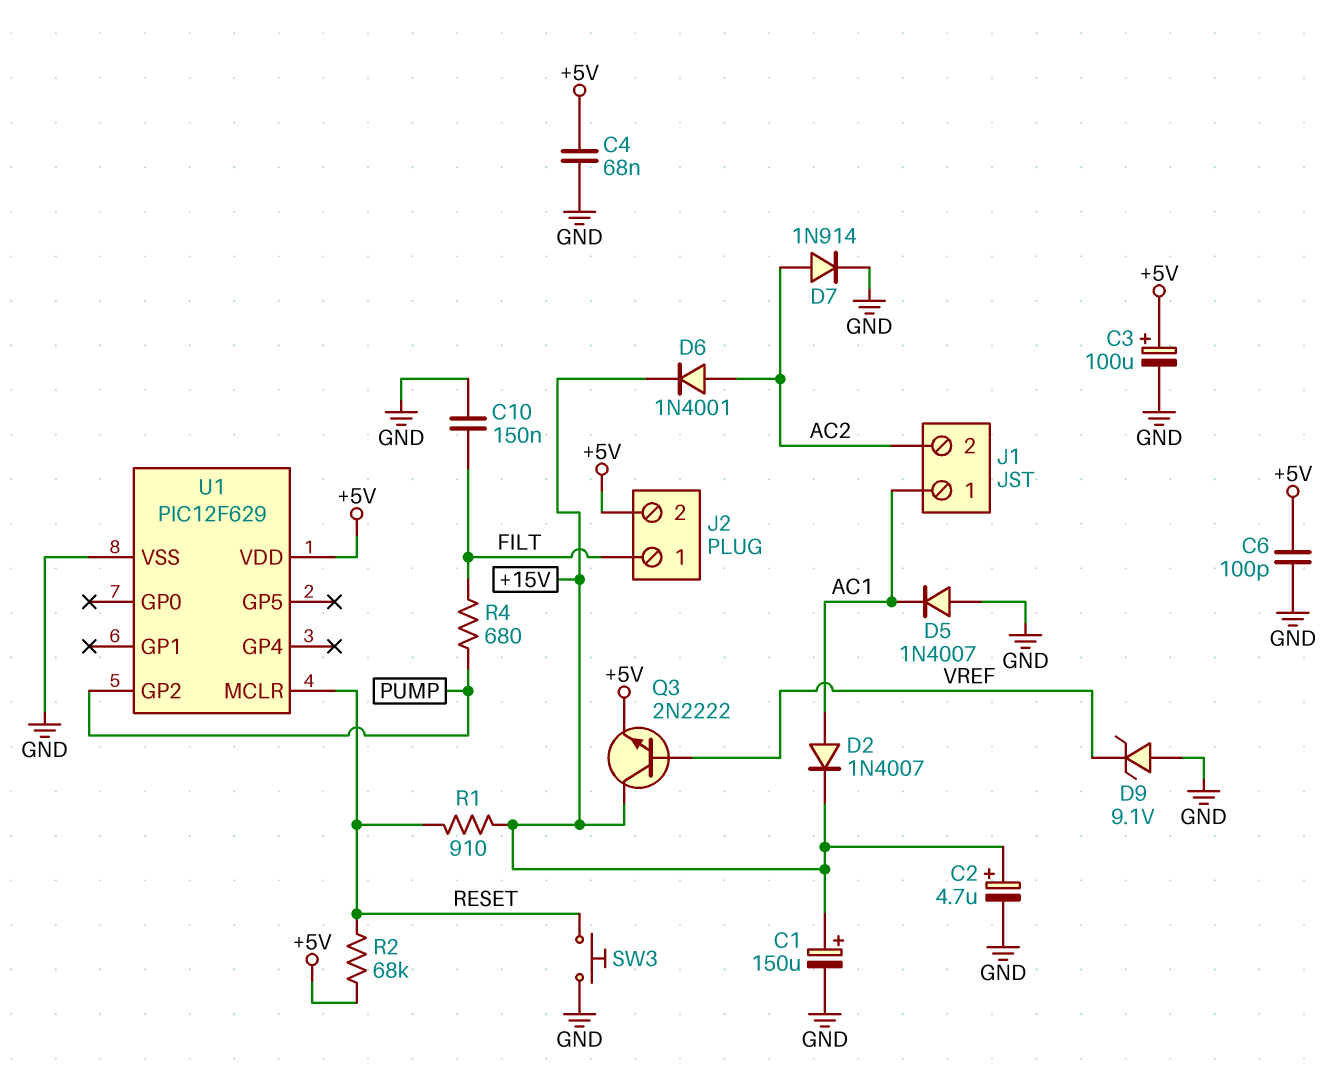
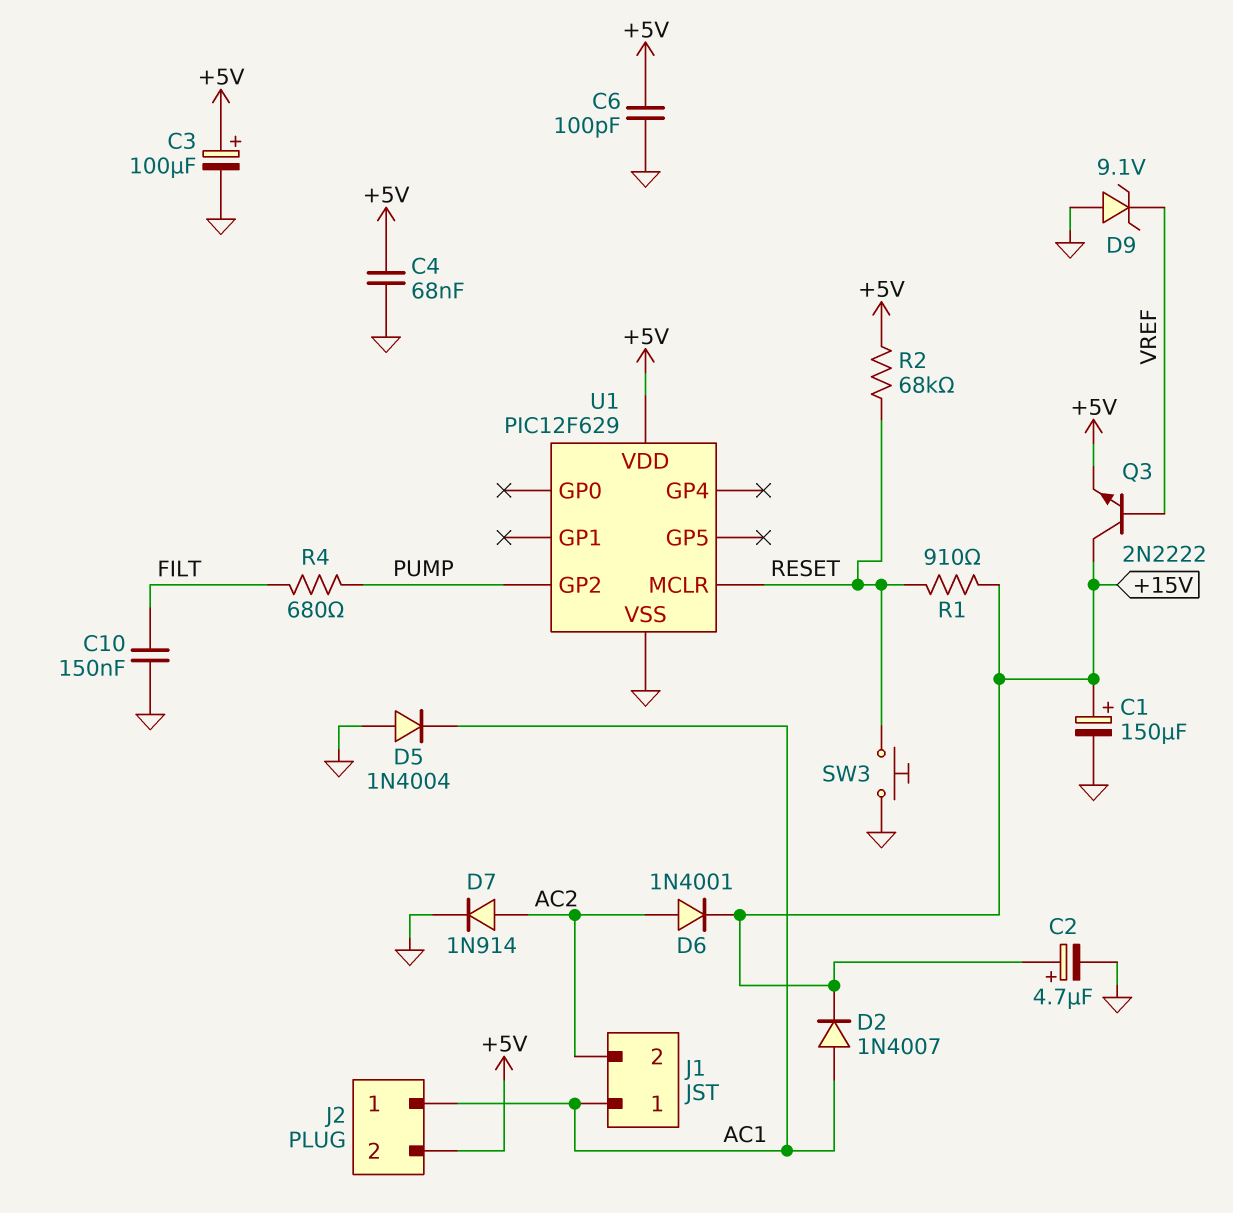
D5: diode 1N4007 (A GND, K AC1) -> diode 1N4004 (A GND, K AC1)
J2 pin 1: FILT -> AC1

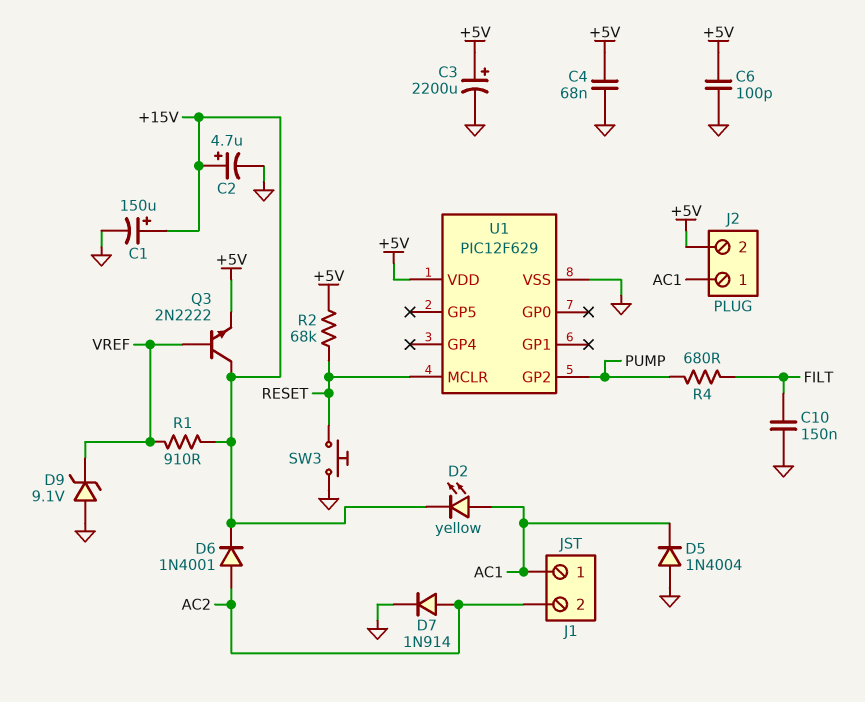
C3: 100uF (plus +5V, minus GND) -> 2200uF (plus +5V, minus GND)
D2: diode 1N4007 (A AC1, K +15V) -> LED yellow (A AC1, K +15V)
R1: 910 (+15V, RESET) -> 910 (+15V, VREF)

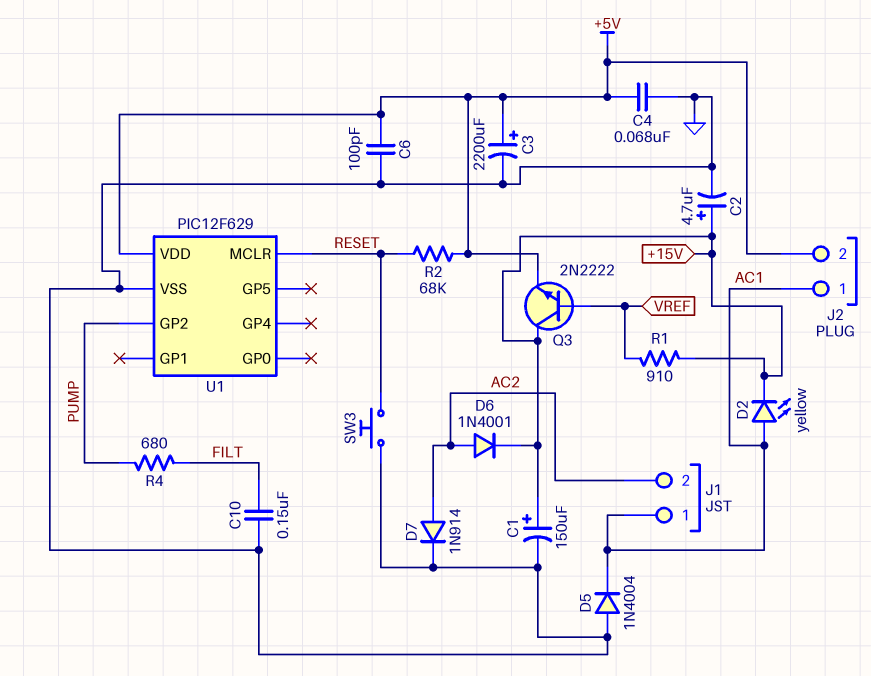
D9: zener 9.1V (A GND, K VREF) -> none

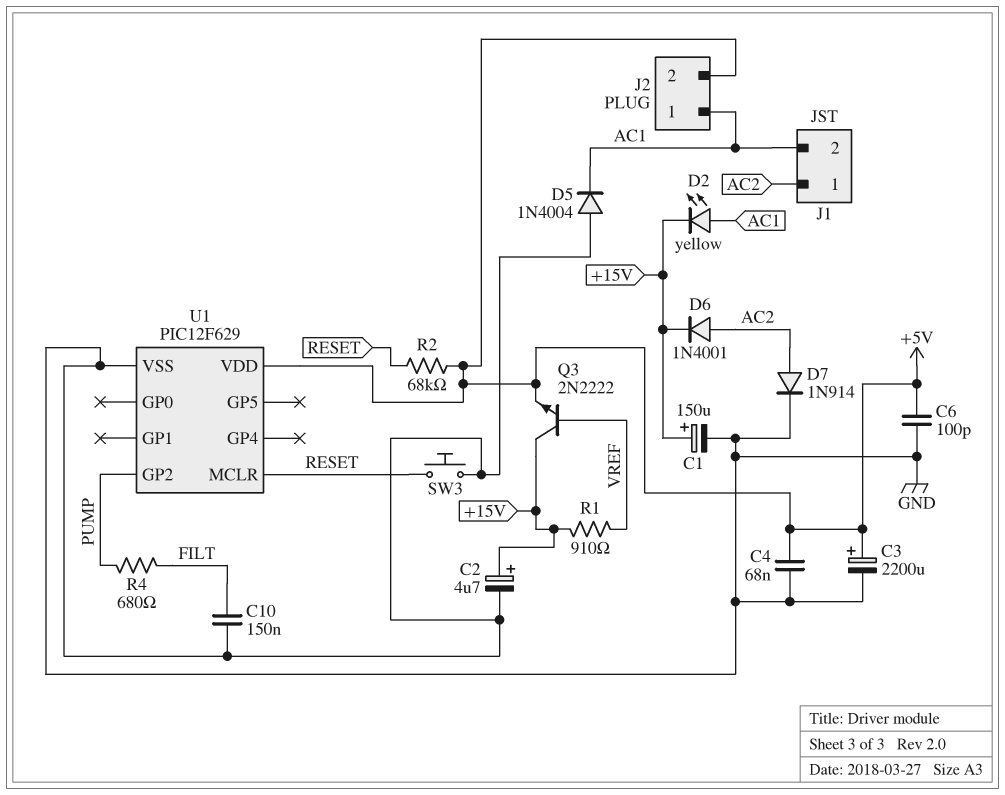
J1 pin 1: AC1 -> AC2
J1 pin 2: AC2 -> AC1

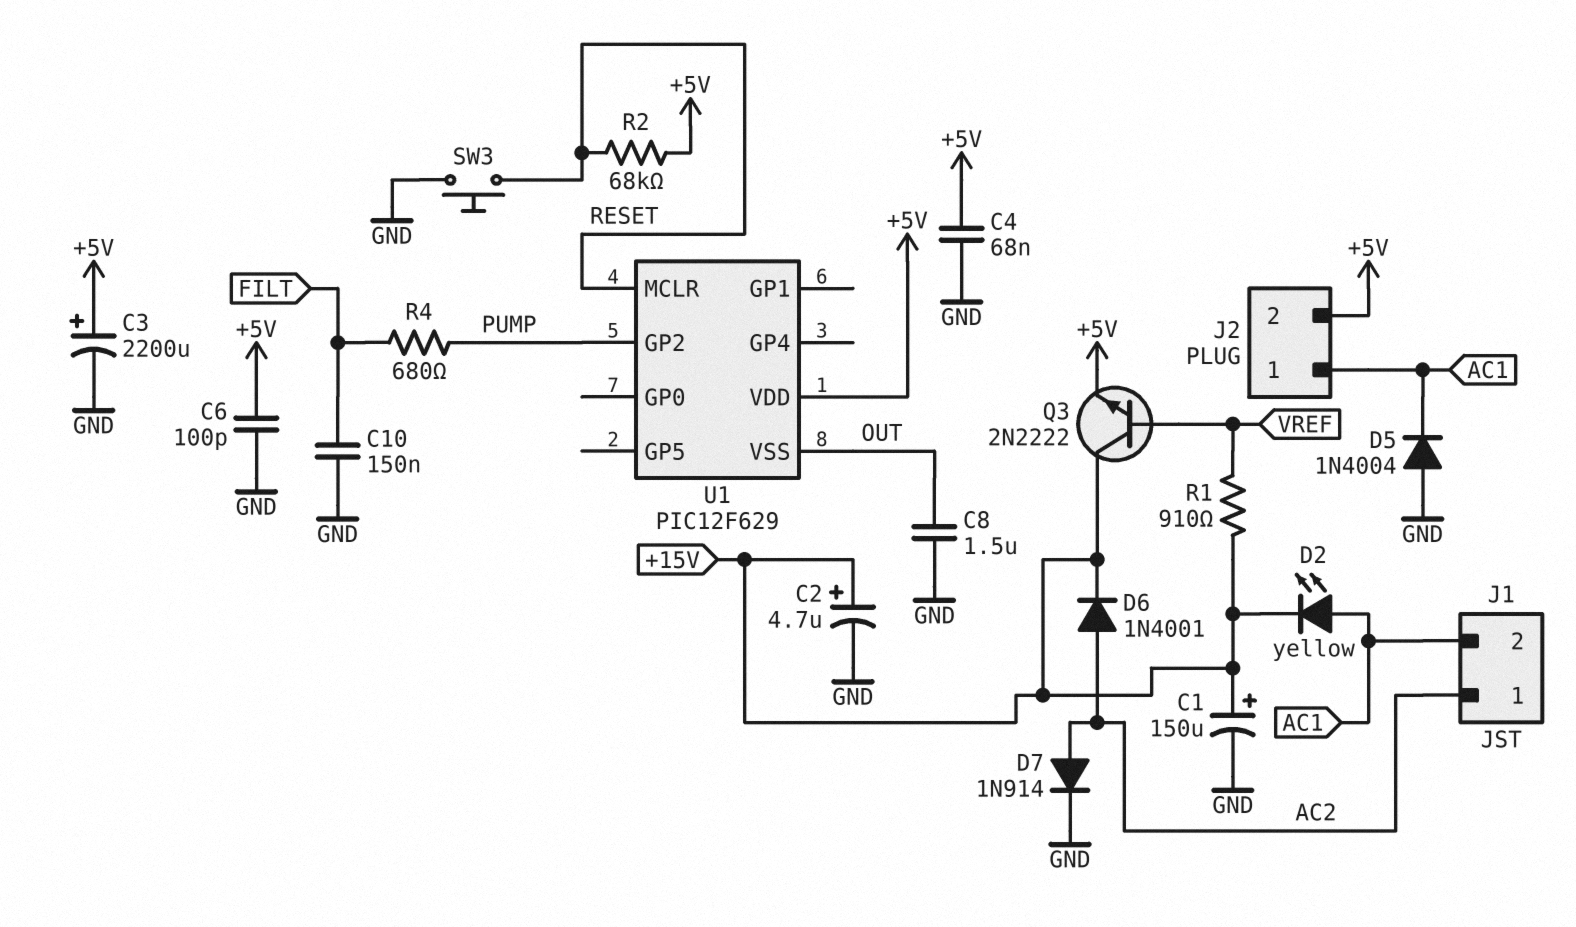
C8: none -> 1.5uF (GND, OUT)
U1 pin VSS: GND -> OUT

